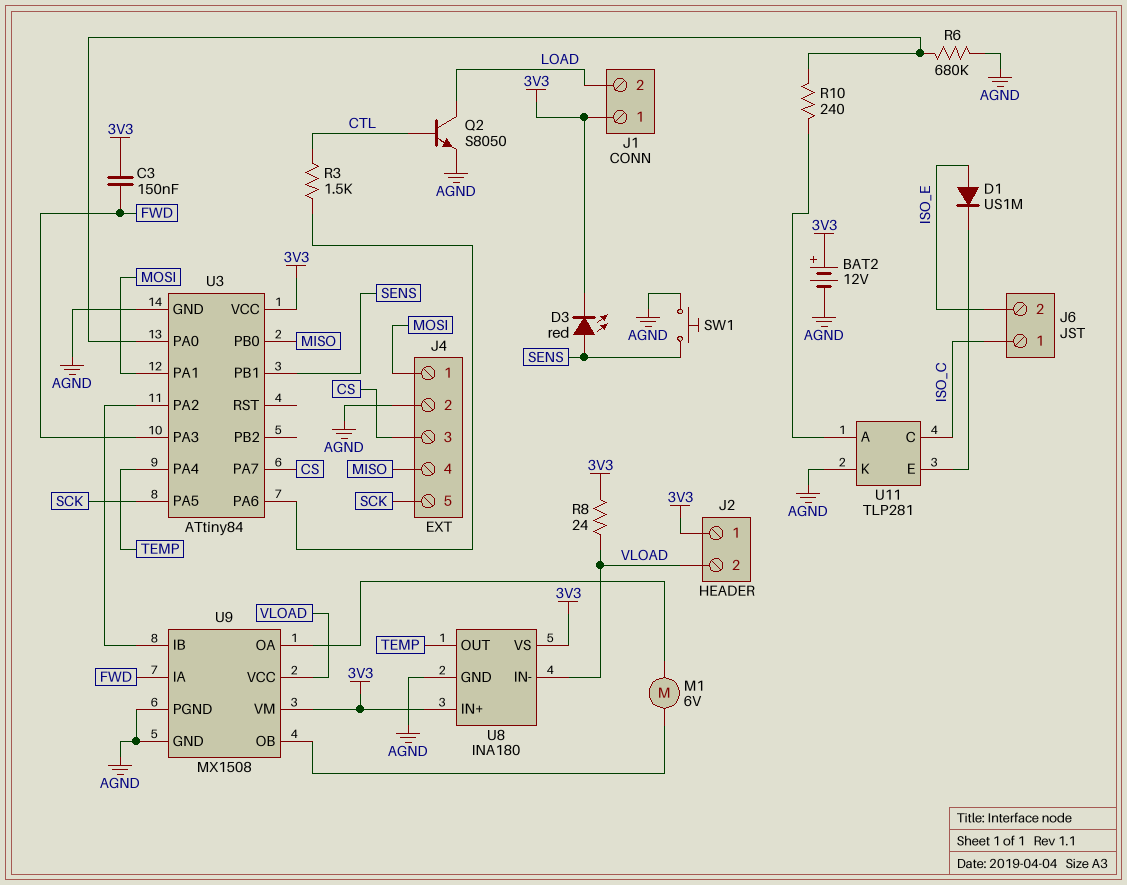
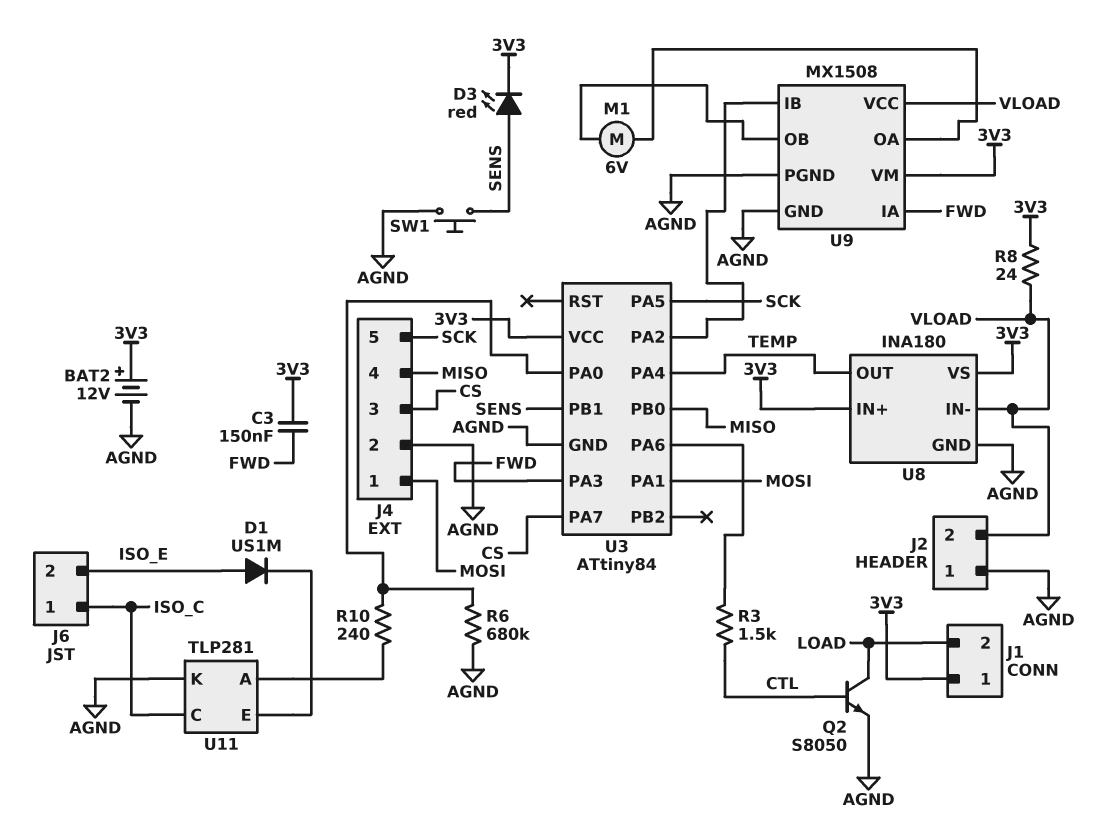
J2 pin 1: 3V3 -> AGND

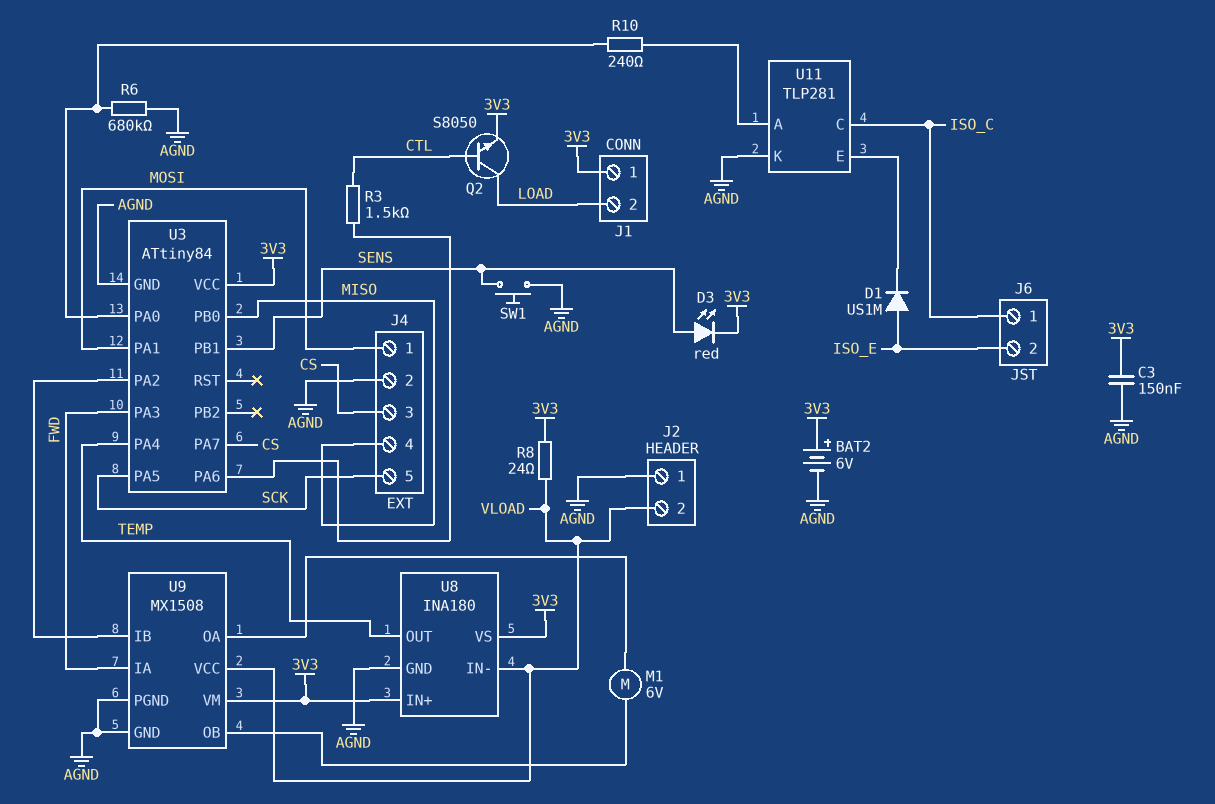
BAT2: 12V (plus 3V3, minus AGND) -> 6V (plus 3V3, minus AGND)
C3: 150nF (3V3, FWD) -> 150nF (3V3, AGND)
Q2: NPN S8050 (B CTL, C LOAD, E AGND) -> NPN S8050 (B CTL, C LOAD, E 3V3)

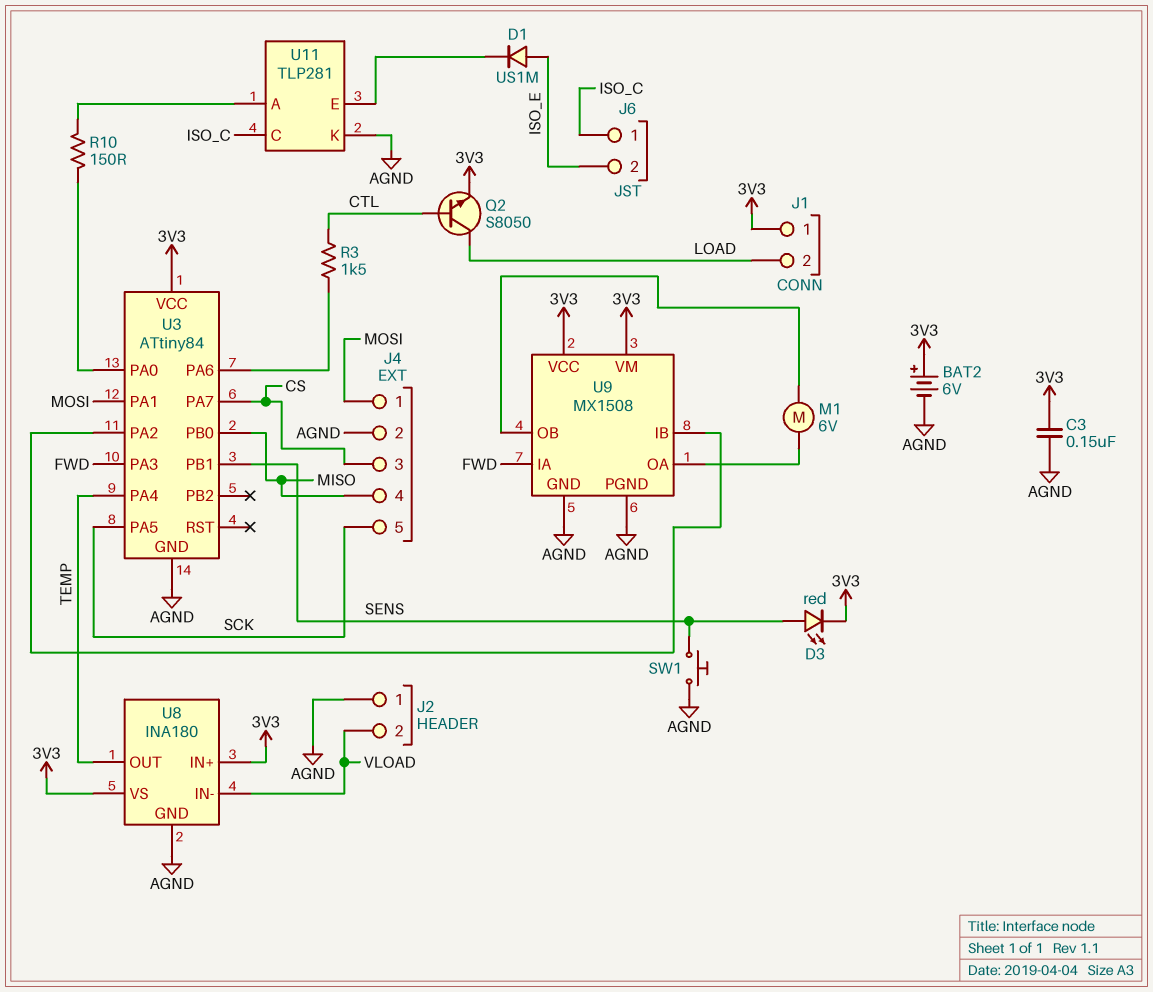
R6: 680k (AGND, U3/PA0) -> none
R8: 24 (3V3, VLOAD) -> none
R10: 240 (U3/PA0, U11/A) -> 150 (U3/PA0, U11/A)
U9 pin VCC: VLOAD -> 3V3

